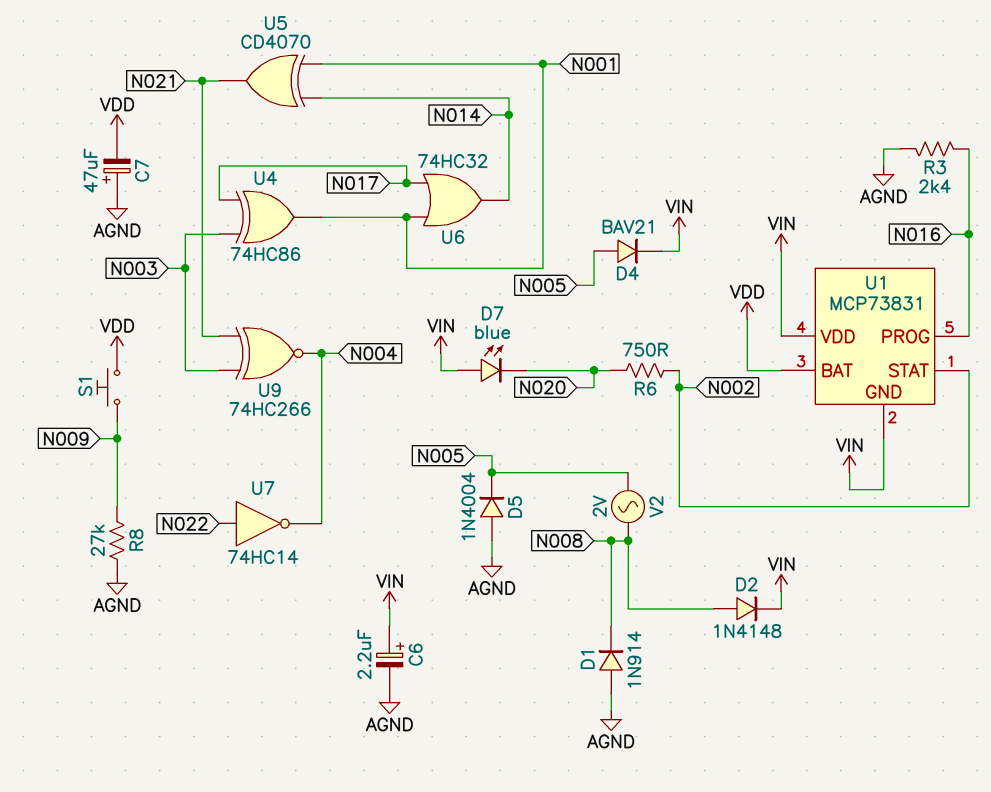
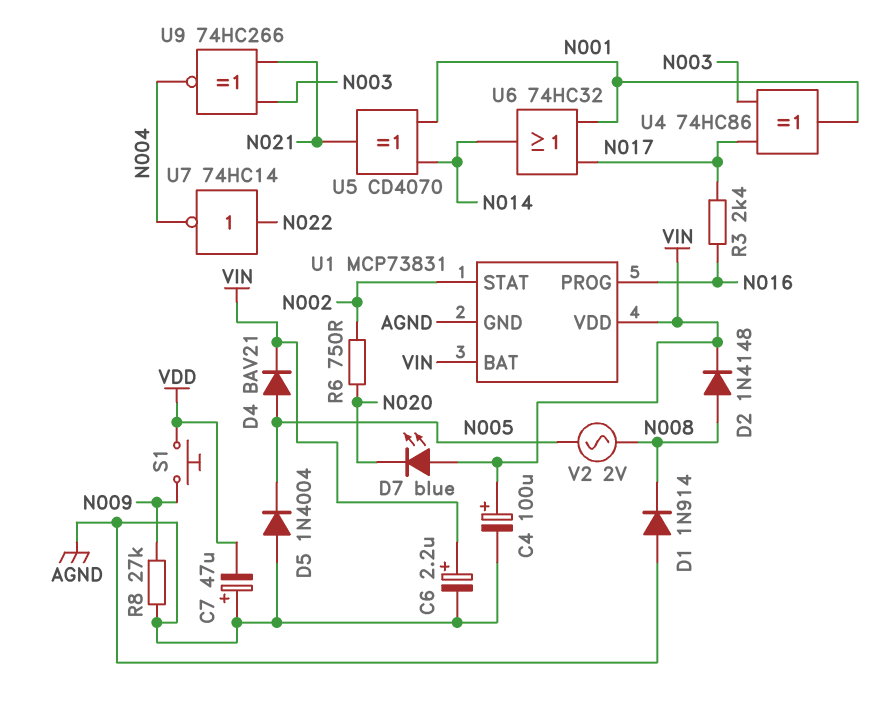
C4: none -> 100uF (plus VIN, minus AGND)
R3: 2.4k (AGND, N016) -> 2.4k (N016, N017)
U1 pin BAT: VDD -> VIN
U1 pin GND: VIN -> AGND

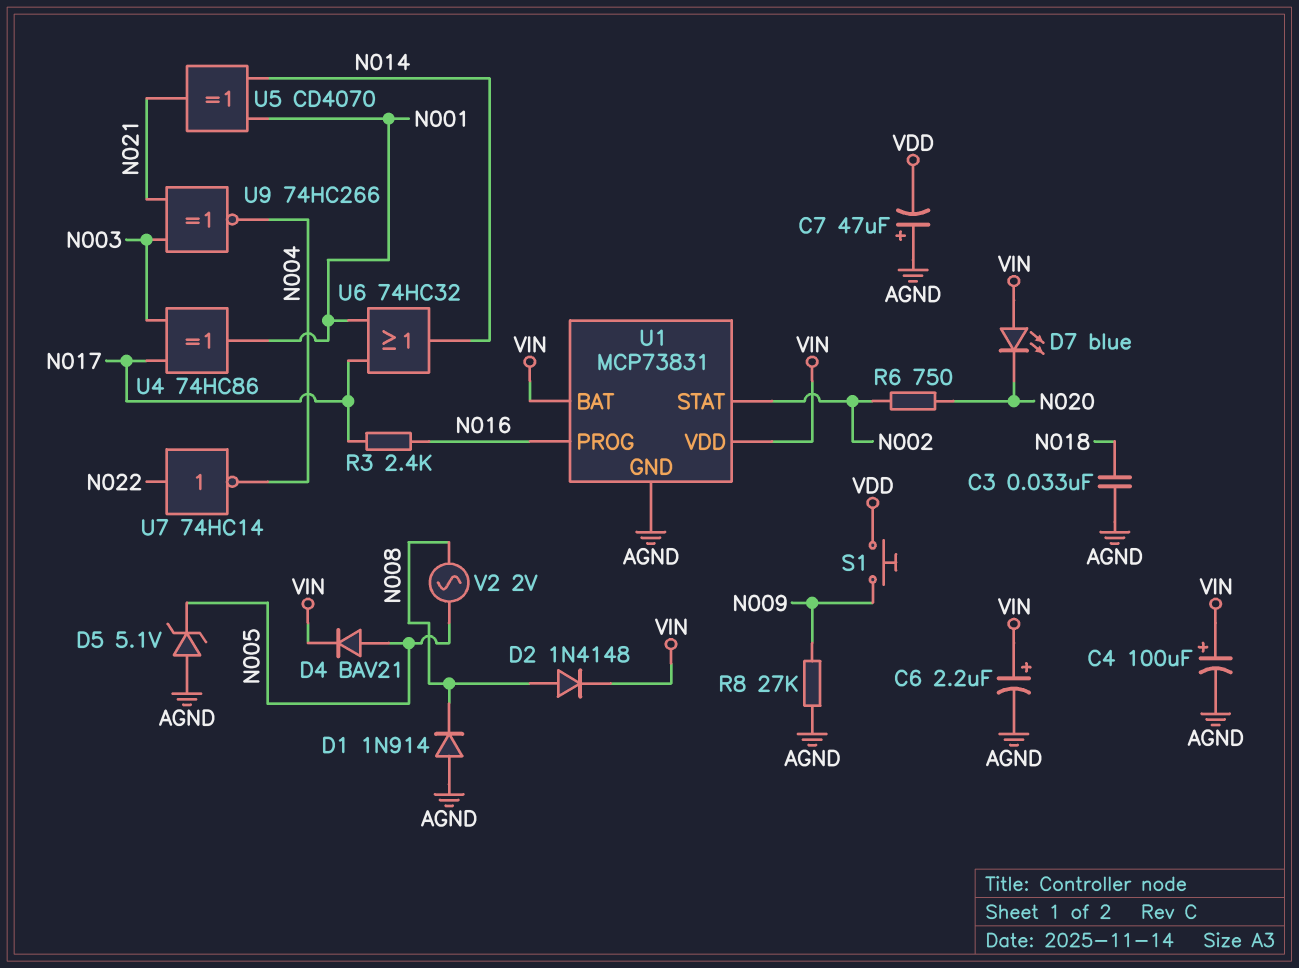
C3: none -> 33nF (AGND, N018)
D5: diode 1N4004 (A AGND, K N005) -> zener 5.1V (A AGND, K N005)

